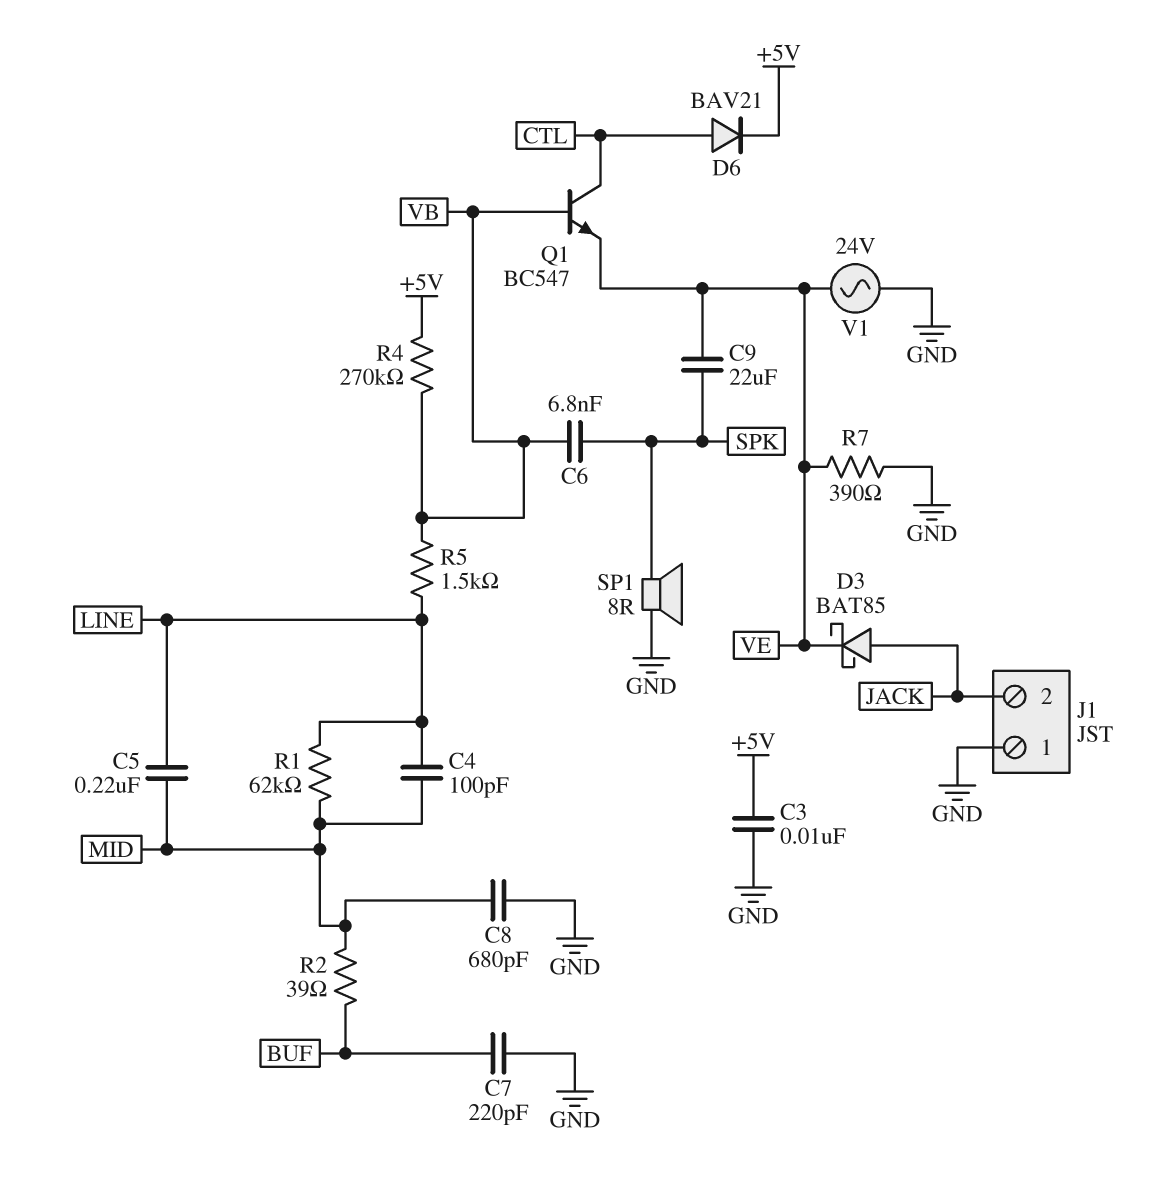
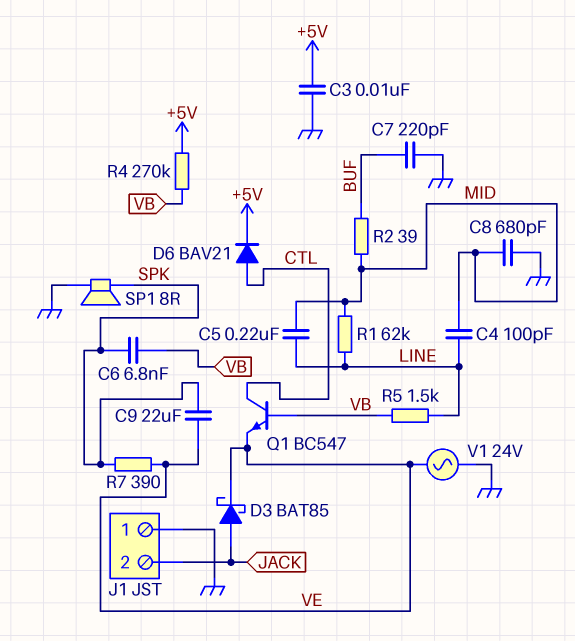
R7: 390 (GND, VE) -> 390 (SPK, VE)

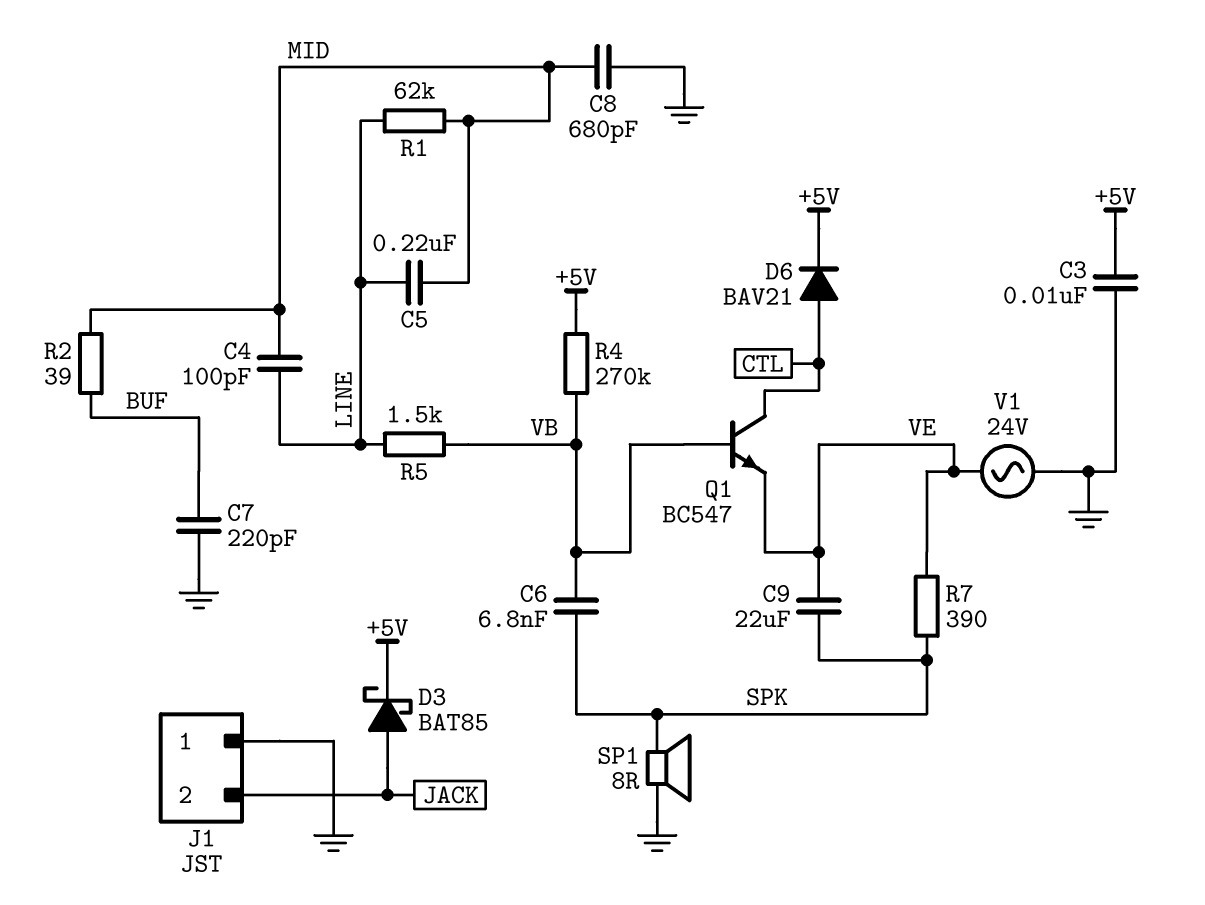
D3: schottky BAT85 (A JACK, K VE) -> schottky BAT85 (A JACK, K +5V)

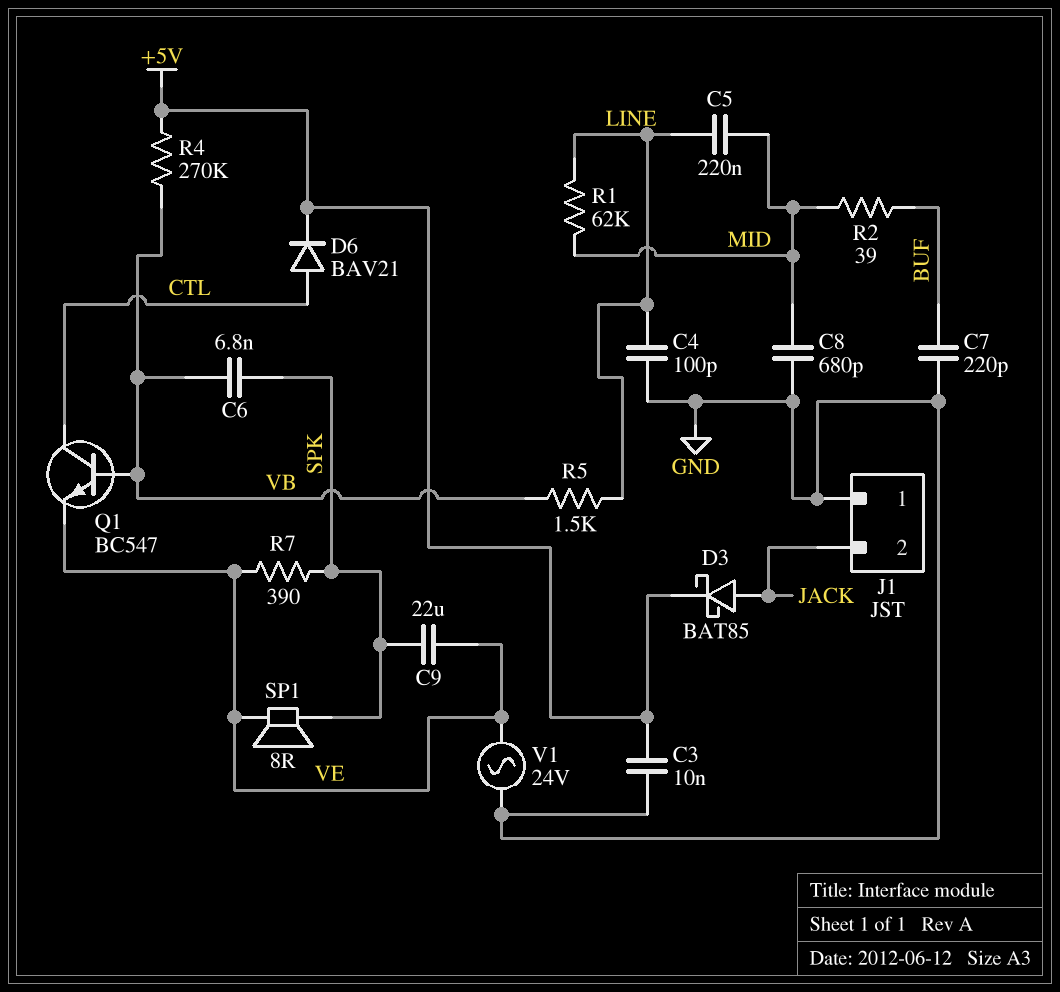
C4: 100pF (LINE, MID) -> 100pF (GND, LINE)
SP1: speaker 8R (GND, SPK) -> speaker 8R (SPK, VE)

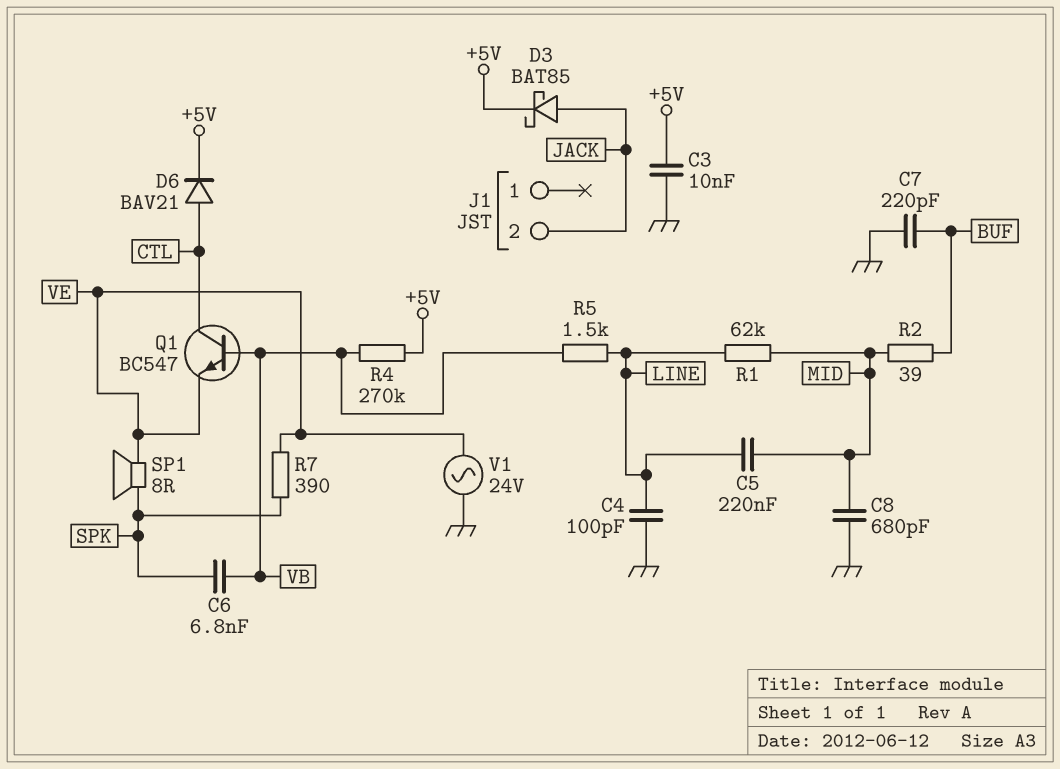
C9: 22uF (SPK, VE) -> none
J1 pin 1: GND -> none

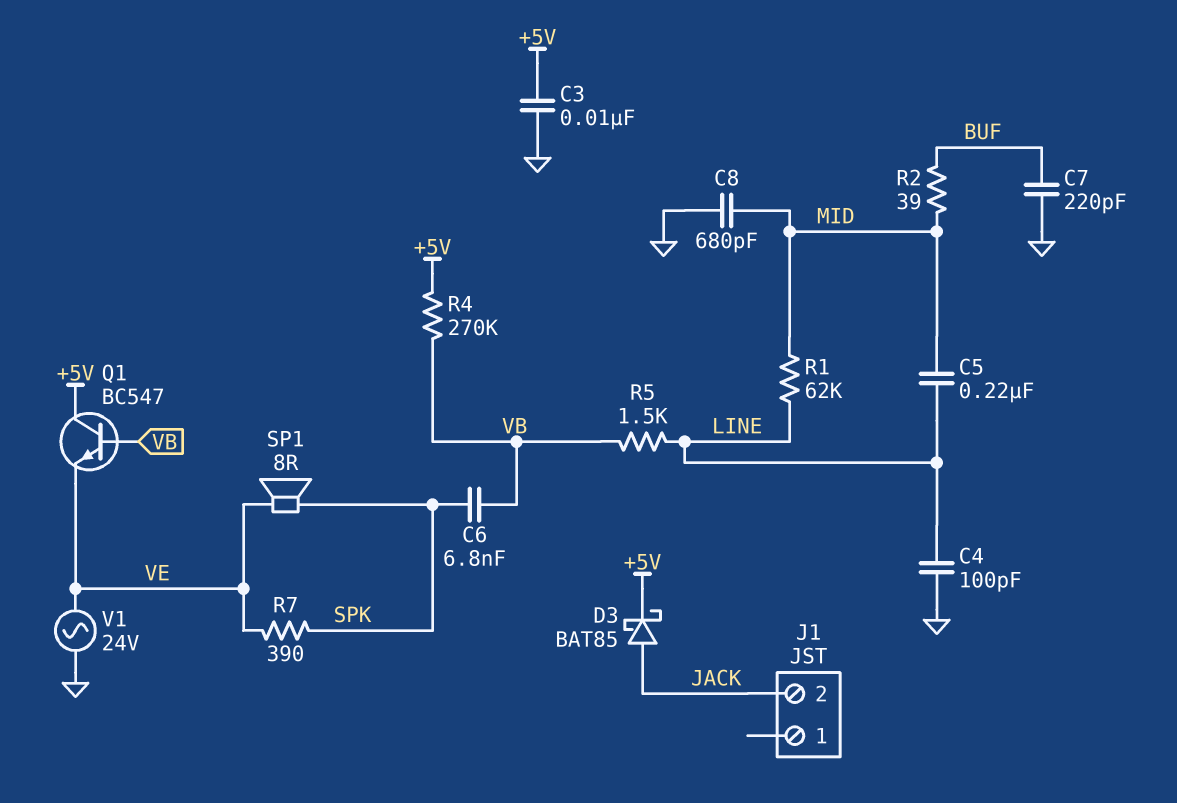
D6: diode BAV21 (A CTL, K +5V) -> none
Q1: NPN BC547 (B VB, C CTL, E VE) -> NPN BC547 (B VB, C +5V, E VE)

